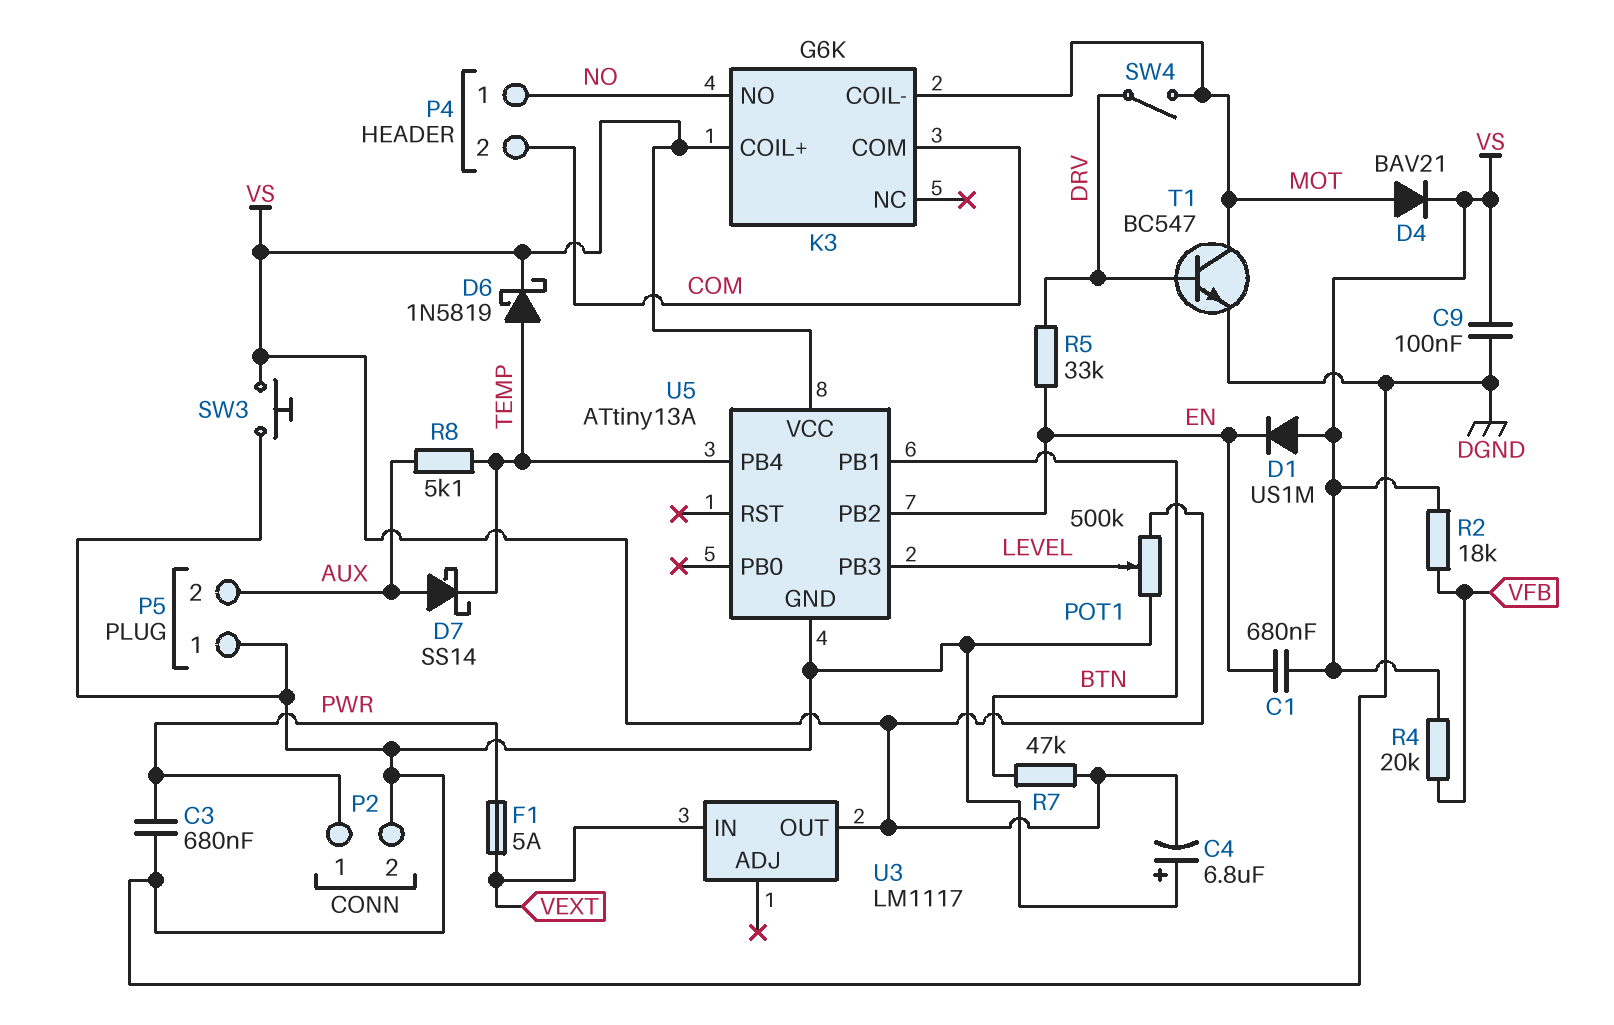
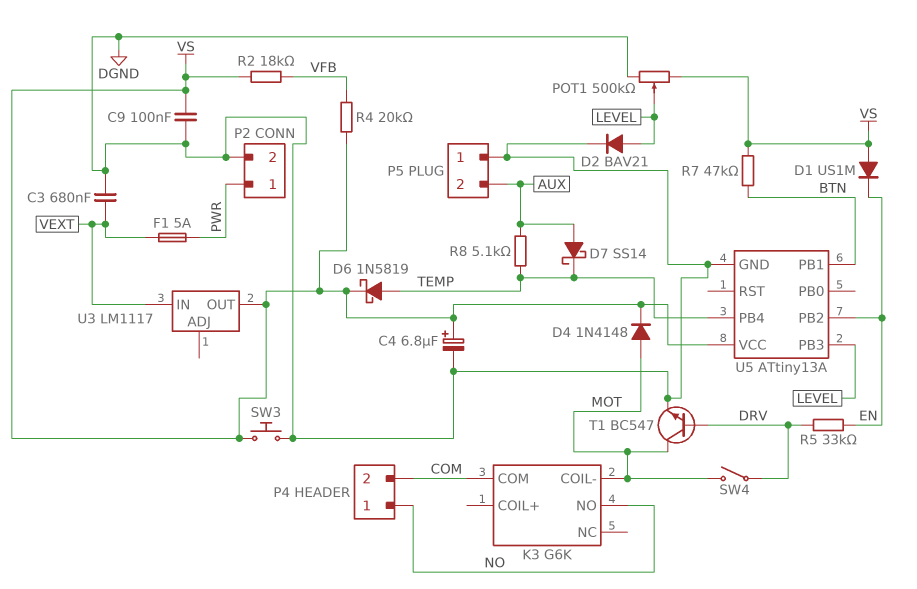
C1: 680nF (EN, VS) -> none
C3: 680nF (DGND, PWR) -> 680nF (DGND, VEXT)
C4: 6.8uF (plus DGND, minus VS) -> 6.8uF (plus VS, minus DGND)
D2: none -> diode BAV21 (A LEVEL, K DGND)
D4: diode BAV21 (A MOT, K VS) -> diode 1N4148 (A MOT, K VS)
K3 pin COIL+: VS -> none

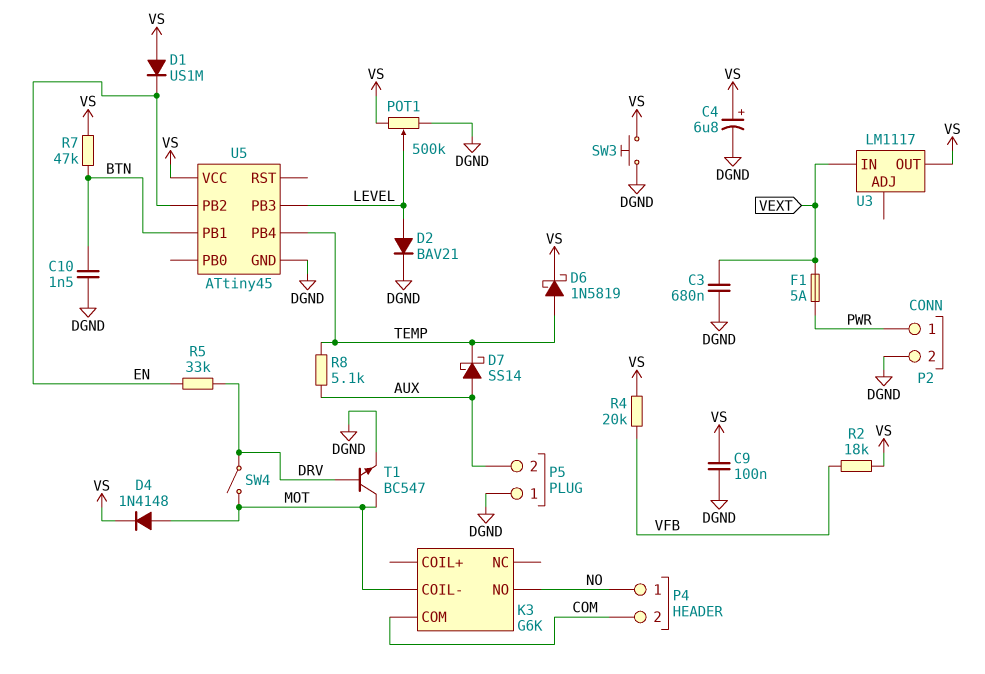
C10: none -> 1.5nF (BTN, DGND)
U5: ATtiny13A -> ATtiny45

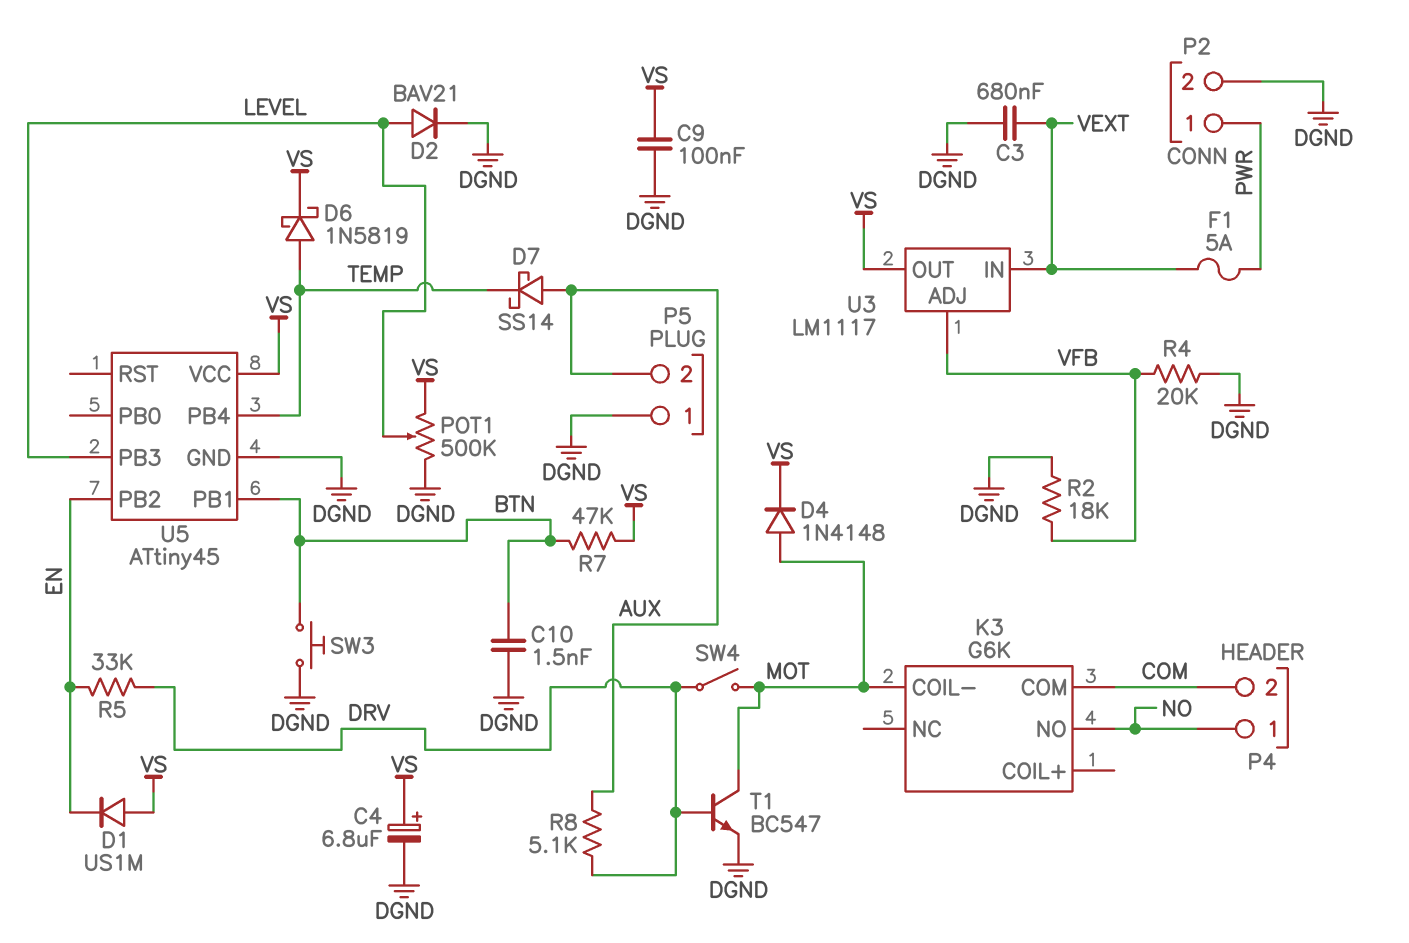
R2: 18k (VFB, VS) -> 18k (DGND, VFB)
R4: 20k (VFB, VS) -> 20k (DGND, VFB)
R8: 5.1k (AUX, TEMP) -> 5.1k (AUX, DRV)
SW3: button (DGND, VS) -> button (BTN, DGND)
U3 pin ADJ: none -> VFB

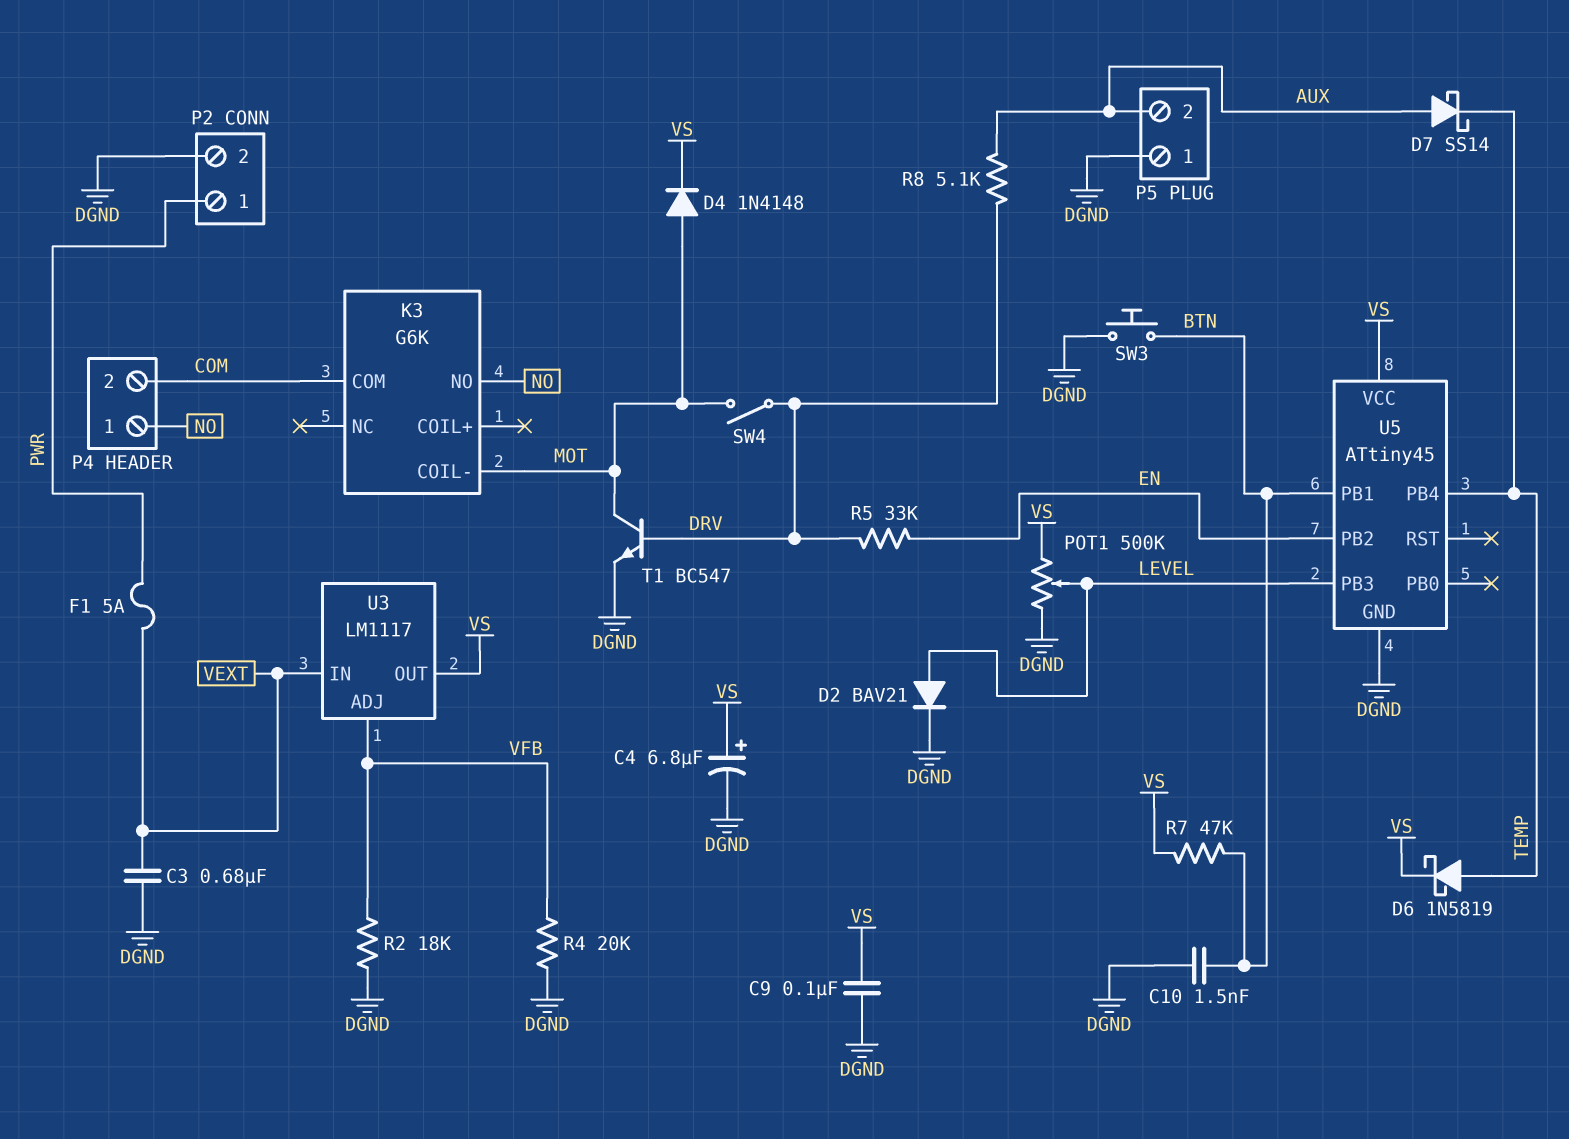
D1: diode US1M (A VS, K EN) -> none

